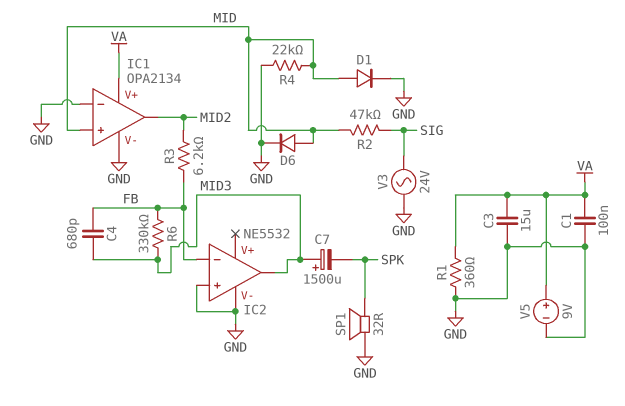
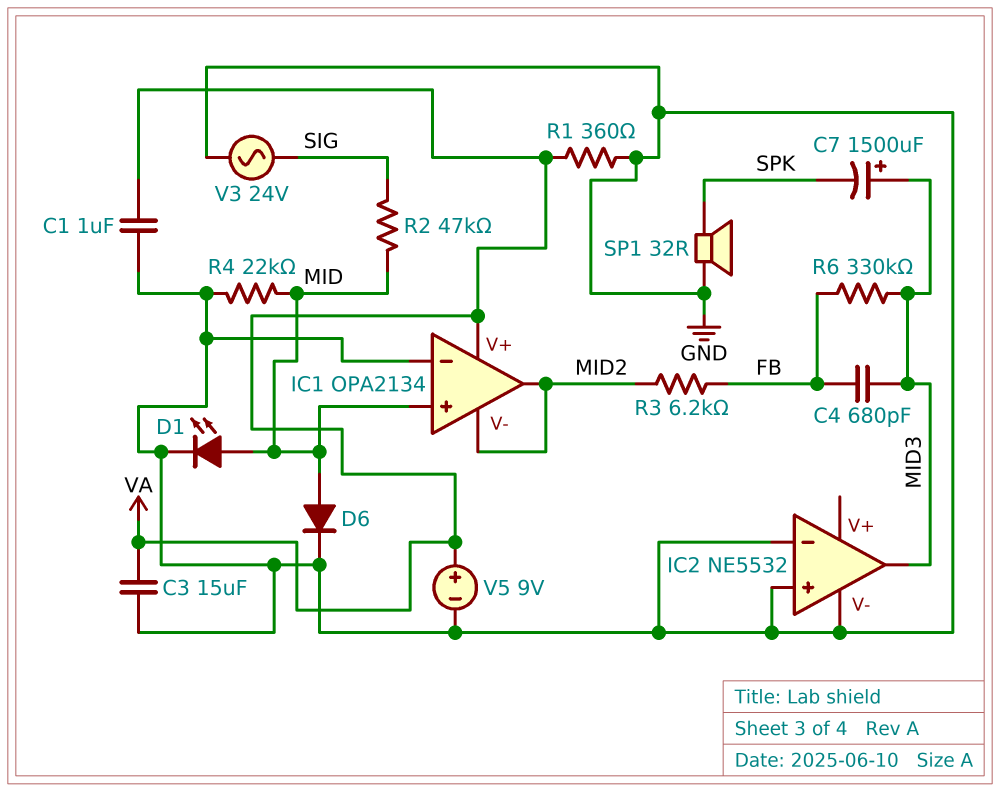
C1: 100nF (GND, VA) -> 1uF (GND, VA)
D1: diode (A MID, K GND) -> LED (A MID, K GND)
IC1 pin V-: GND -> MID2
IC2 pin in-: FB -> GND

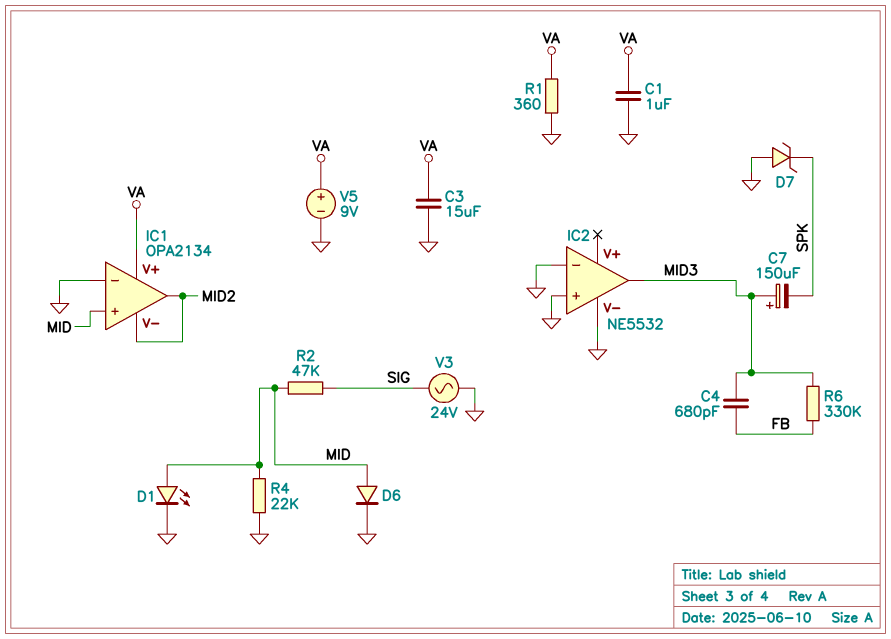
C7: 1500uF (plus MID3, minus SPK) -> 150uF (plus MID3, minus SPK)
D7: none -> zener (A GND, K SPK)
R3: 6.2k (FB, MID2) -> none
SP1: speaker 32R (GND, SPK) -> none

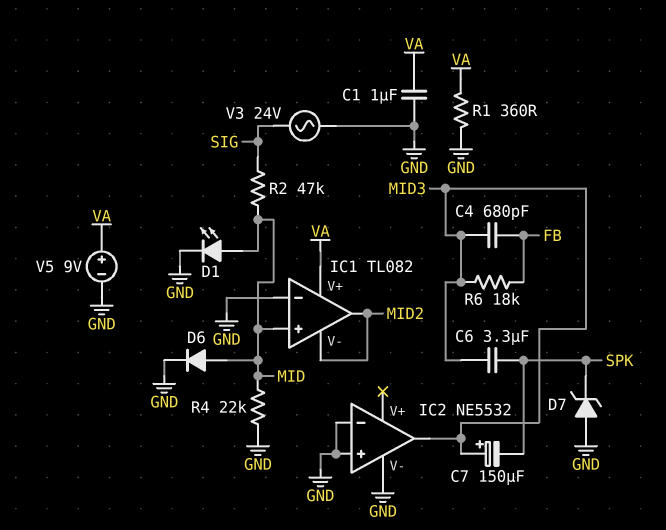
C3: 15uF (GND, VA) -> none
C6: none -> 3.3uF (MID3, SPK)
IC1: OPA2134 -> TL082
R6: 330k (FB, MID3) -> 18k (FB, MID3)

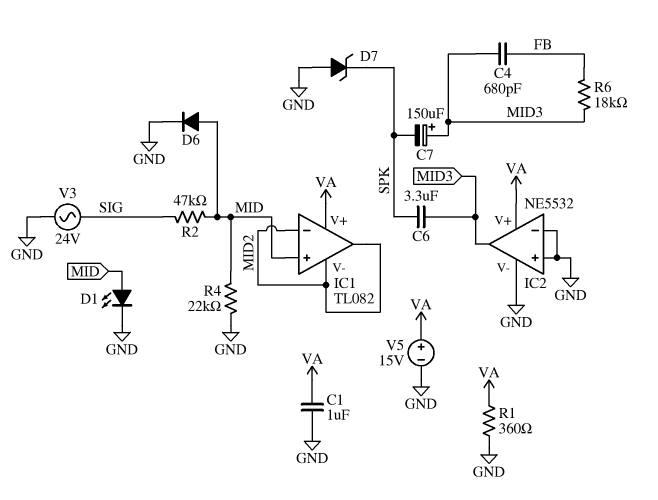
IC1 pin in-: GND -> MID2
IC2 pin V+: none -> VA
V5: 9V (plus VA, minus GND) -> 15V (plus VA, minus GND)

